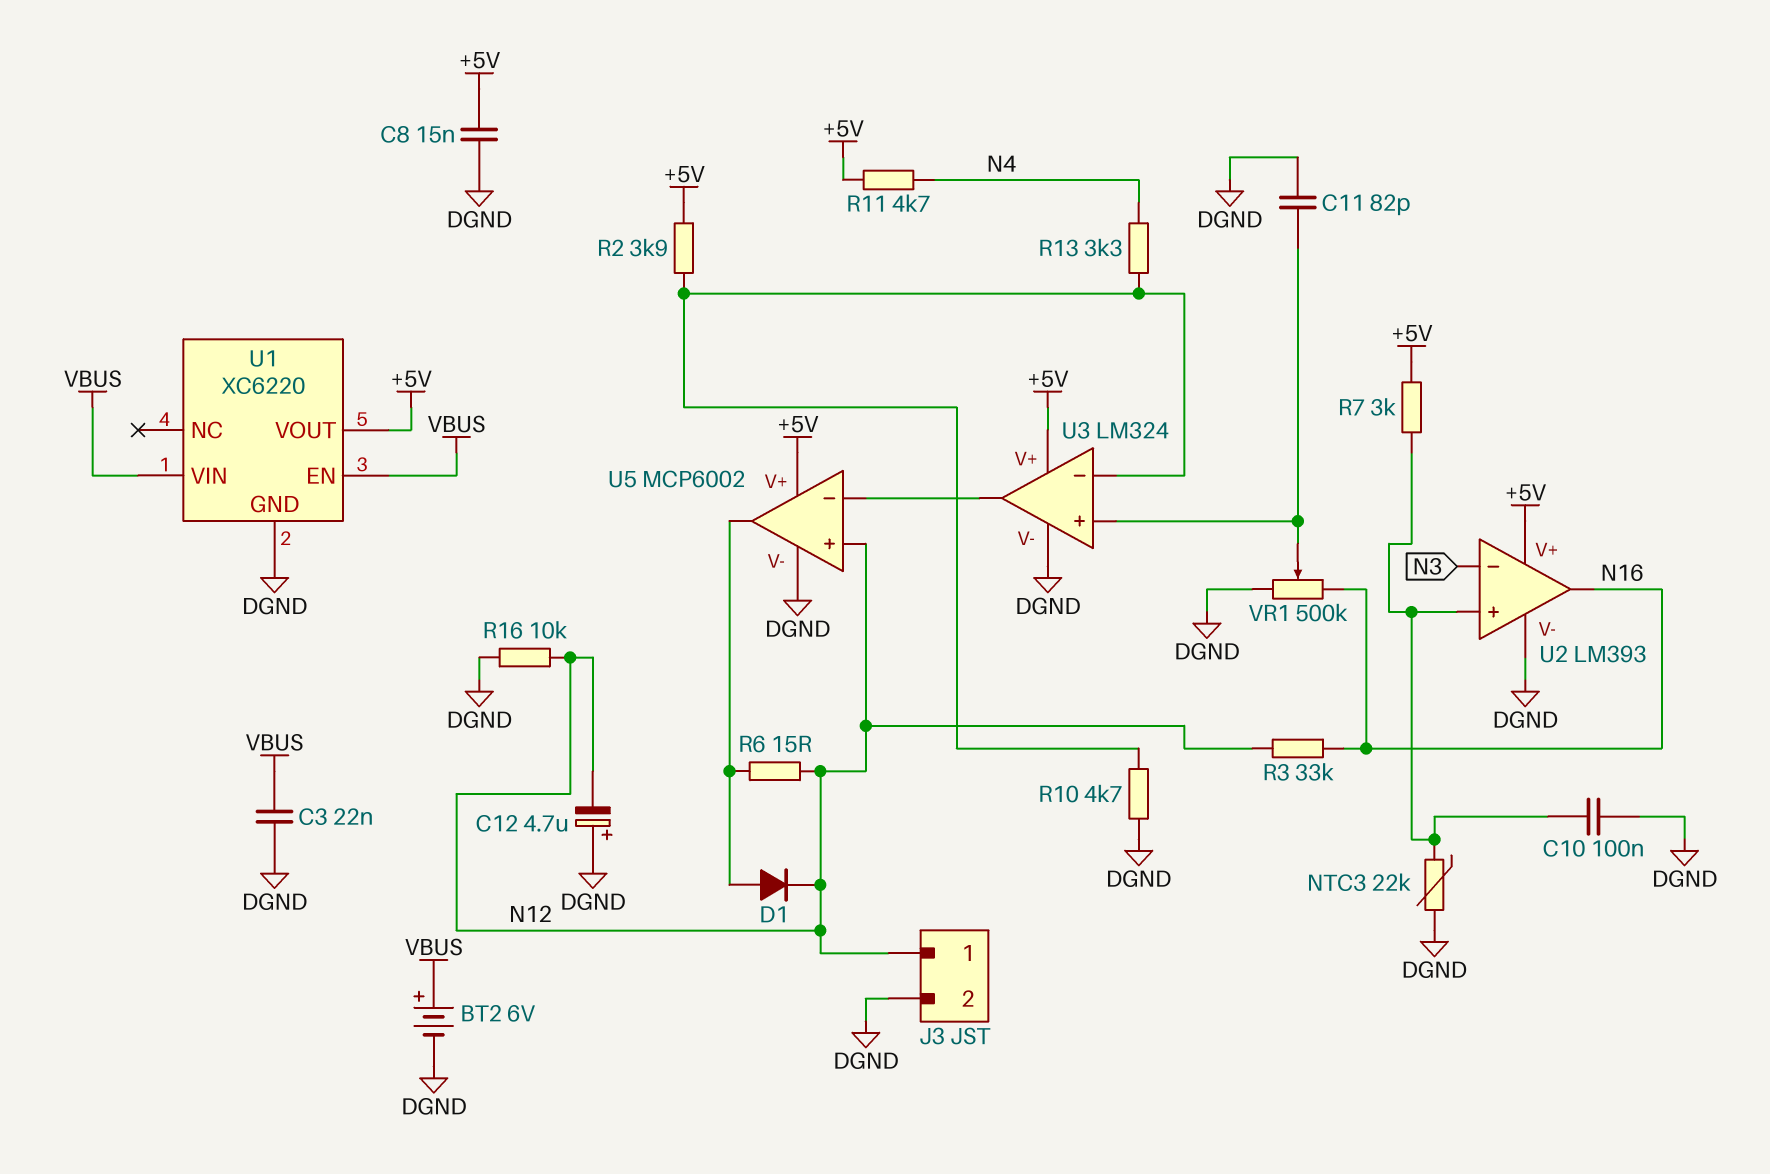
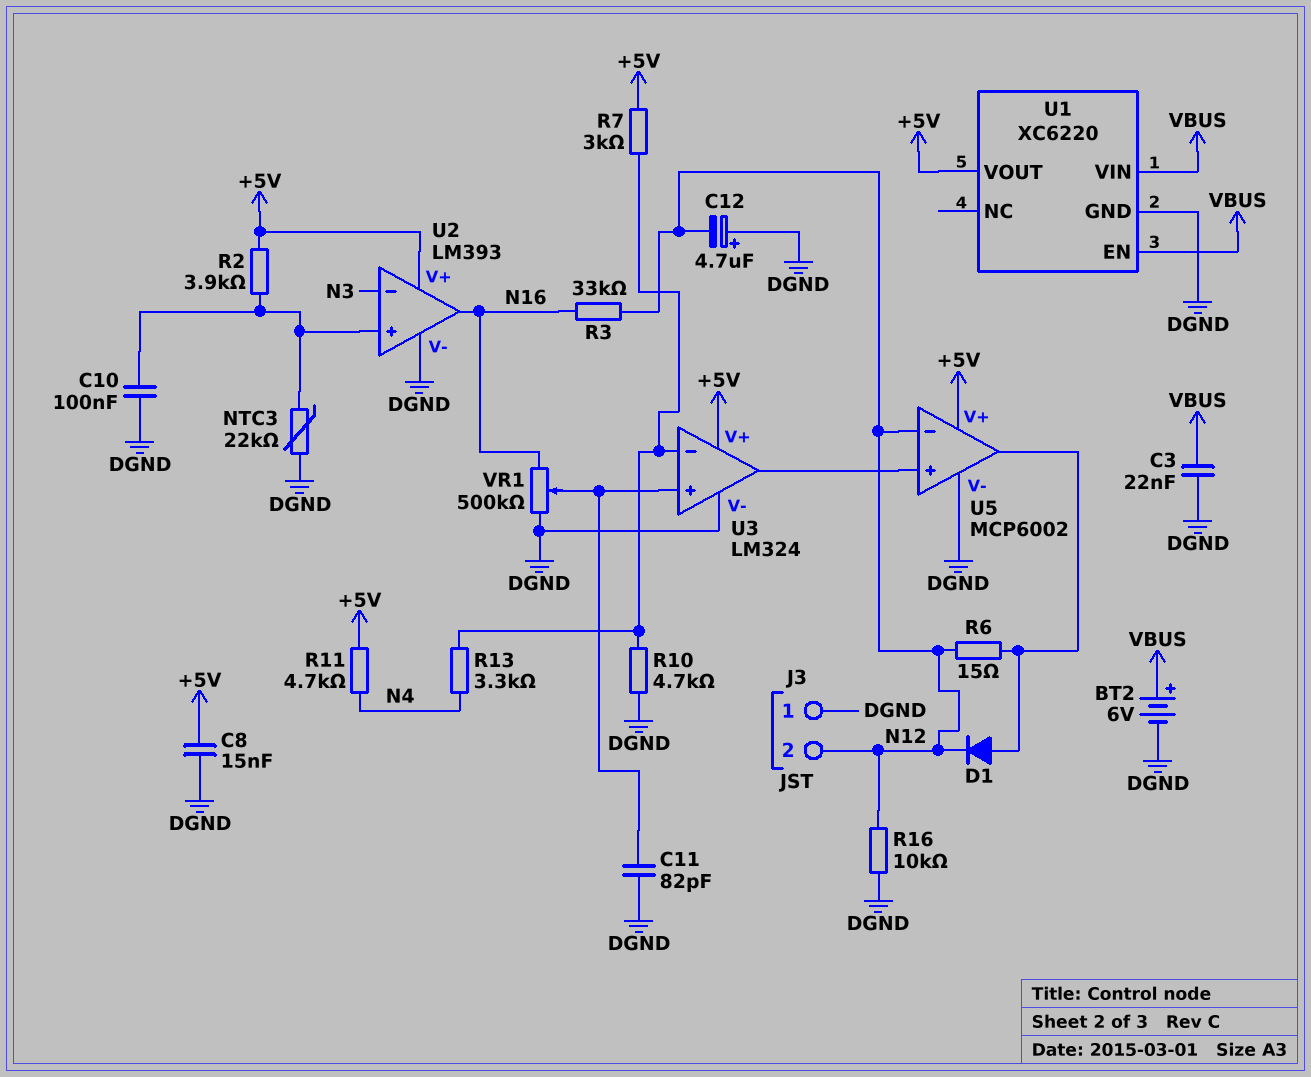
J3 pin 1: N12 -> DGND
J3 pin 2: DGND -> N12
R2: 3.9k (+5V, U3/in-) -> 3.9k (+5V, U2/in+)
R7: 3k (+5V, U2/in+) -> 3k (+5V, U3/in-)
U5 pin in+: N12 -> U3/out
U5 pin in-: U3/out -> N12

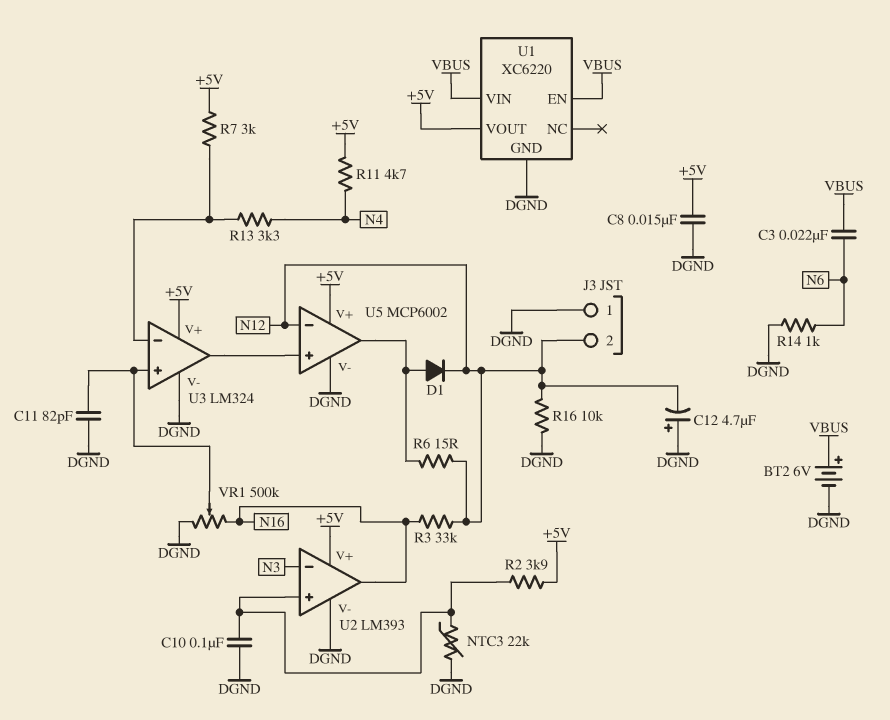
C3: 22nF (DGND, VBUS) -> 22nF (N6, VBUS)
R10: 4.7k (DGND, U3/in-) -> none
R14: none -> 1k (DGND, N6)

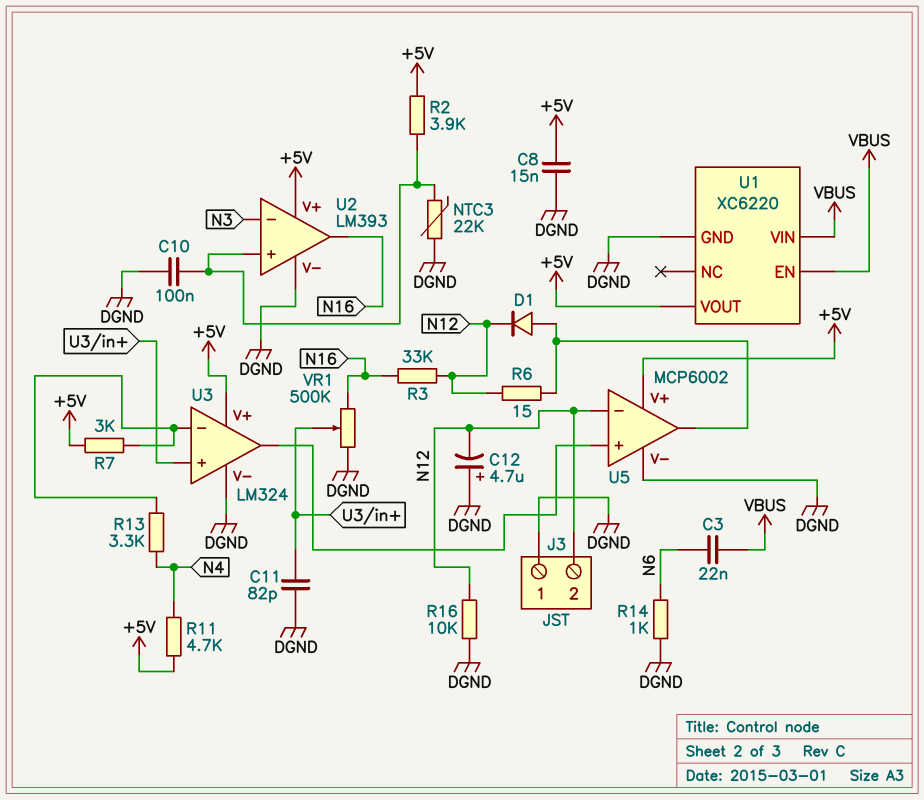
BT2: 6V (plus VBUS, minus DGND) -> none

